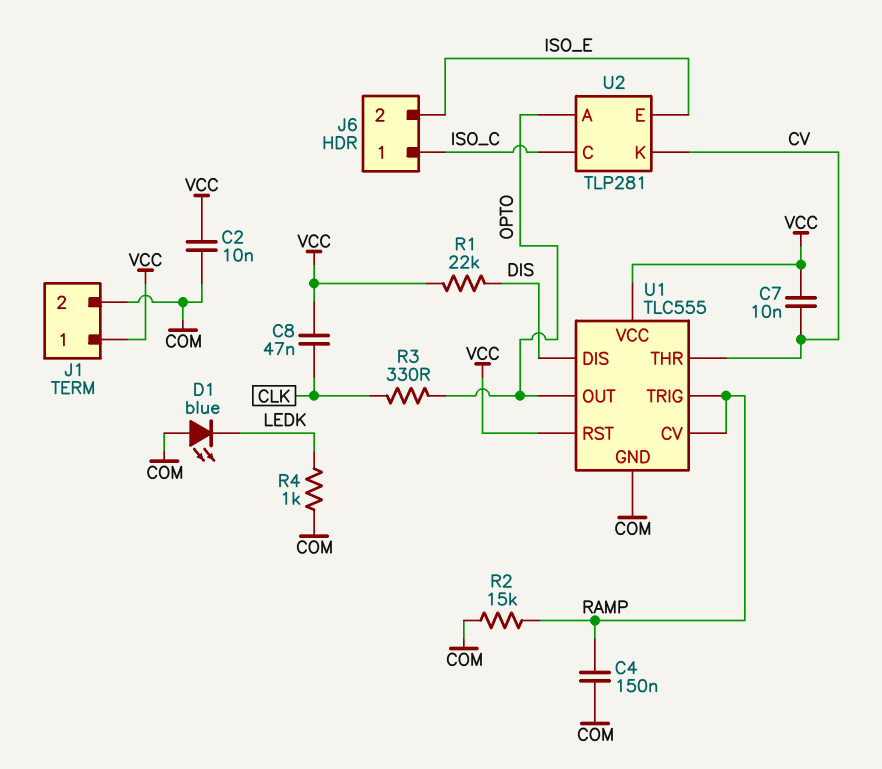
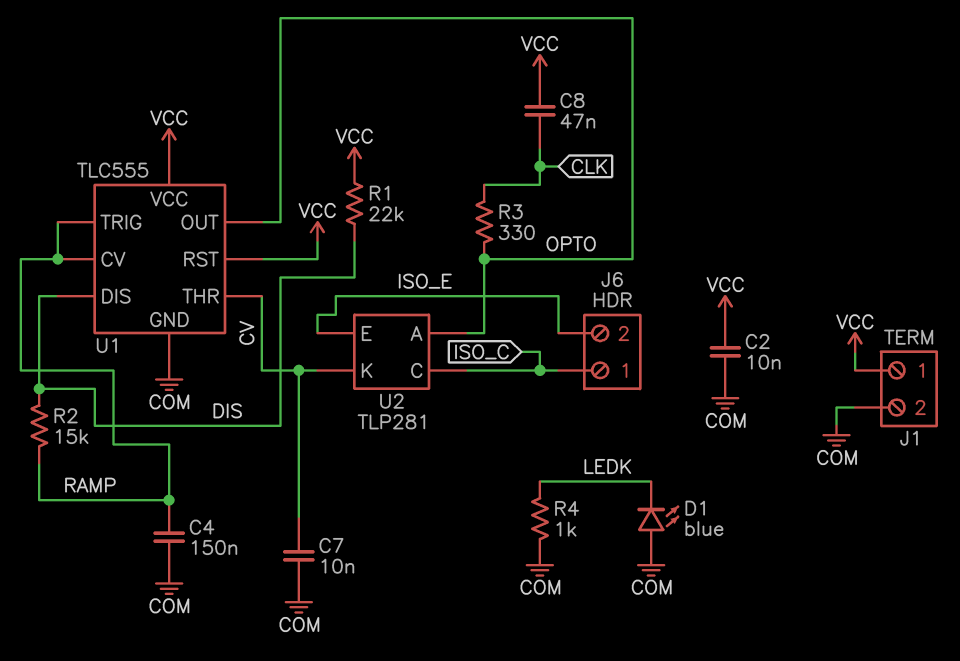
C7: 10nF (CV, VCC) -> 10nF (COM, CV)
R2: 15k (COM, RAMP) -> 15k (DIS, RAMP)

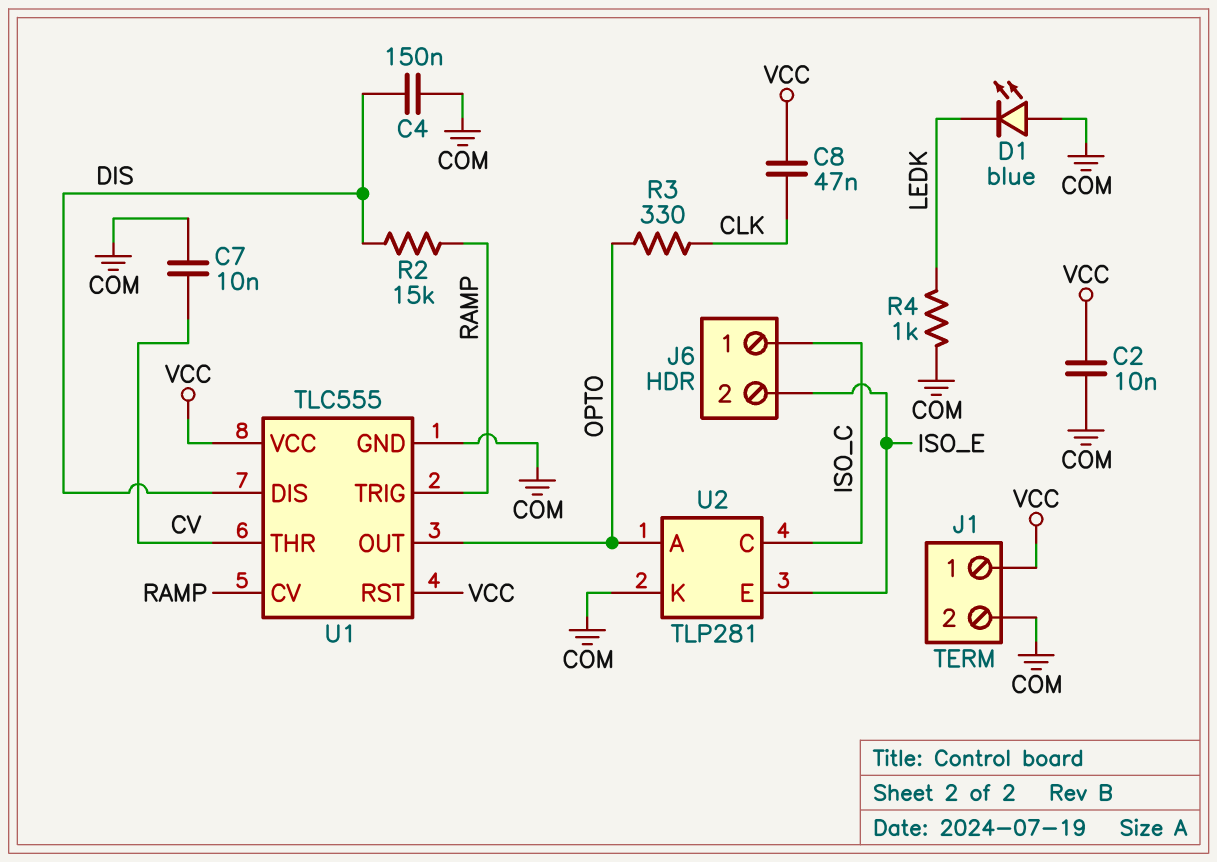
C4: 150nF (COM, RAMP) -> 150nF (COM, DIS)
R1: 22k (DIS, VCC) -> none
U2 pin K: CV -> COM

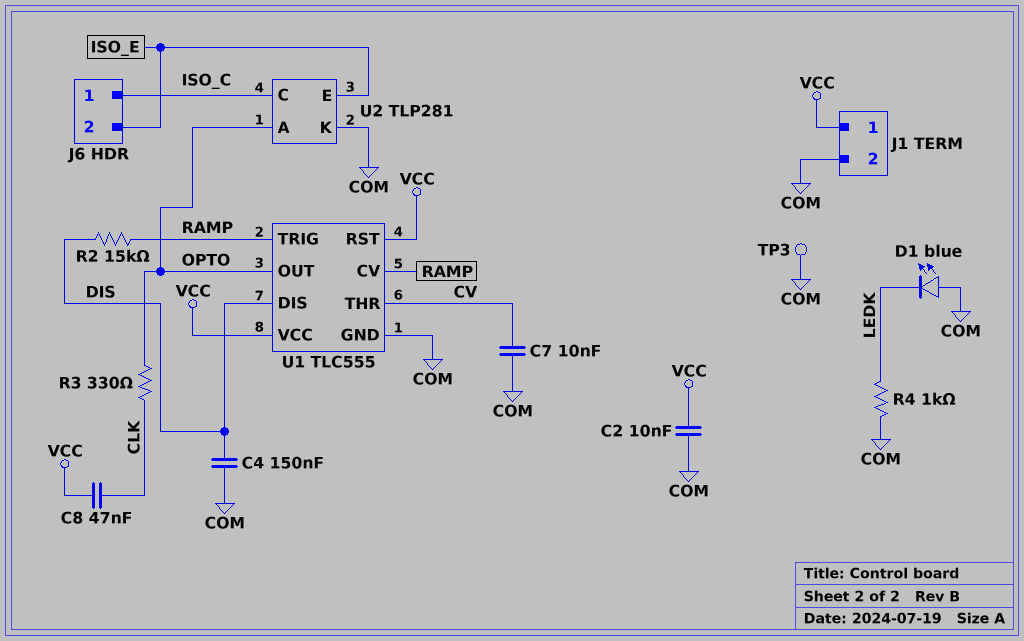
TP3: none -> test point (COM)

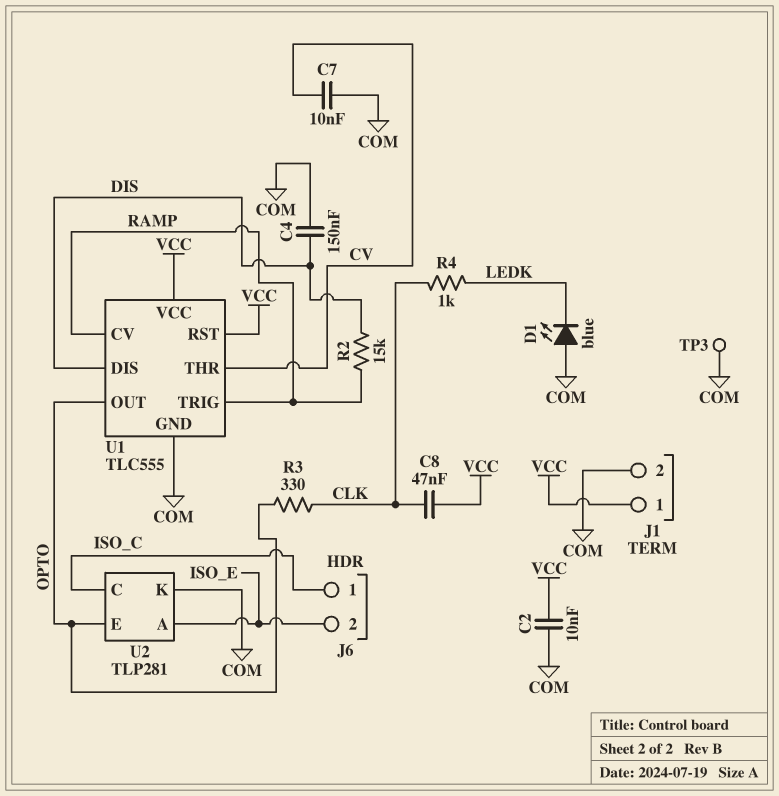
R4: 1k (COM, LEDK) -> 1k (CLK, LEDK)
U2 pin A: OPTO -> ISO_E
U2 pin E: ISO_E -> OPTO

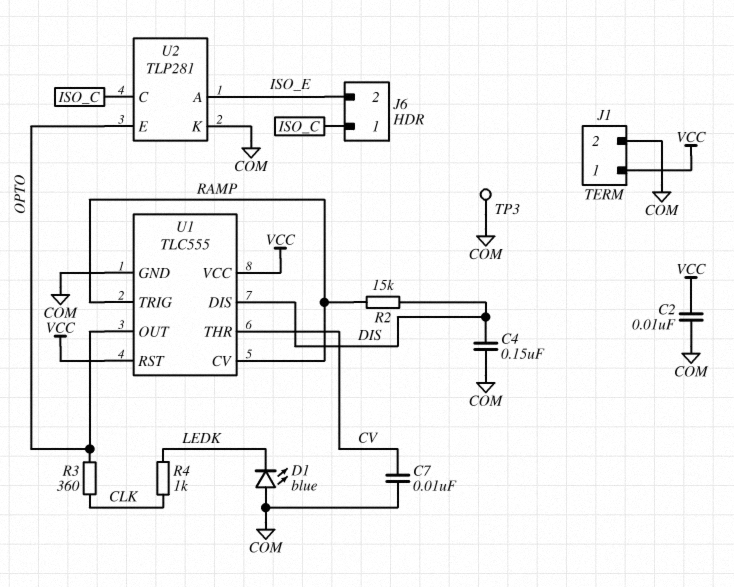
C8: 47nF (CLK, VCC) -> none
R3: 330 (CLK, OPTO) -> 360 (CLK, OPTO)

